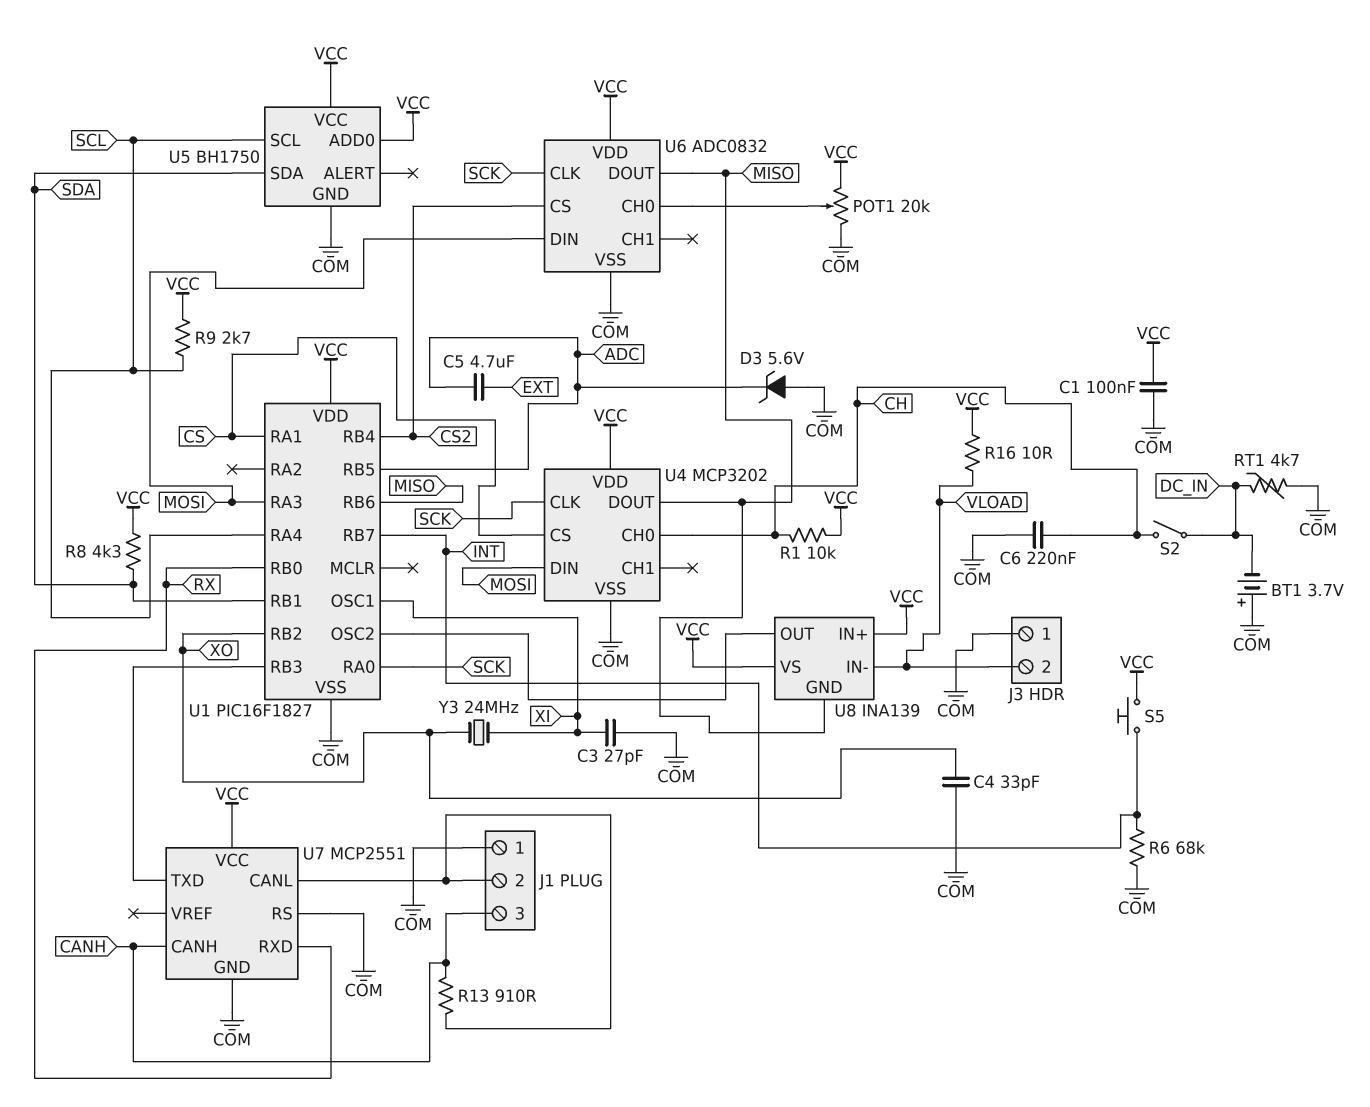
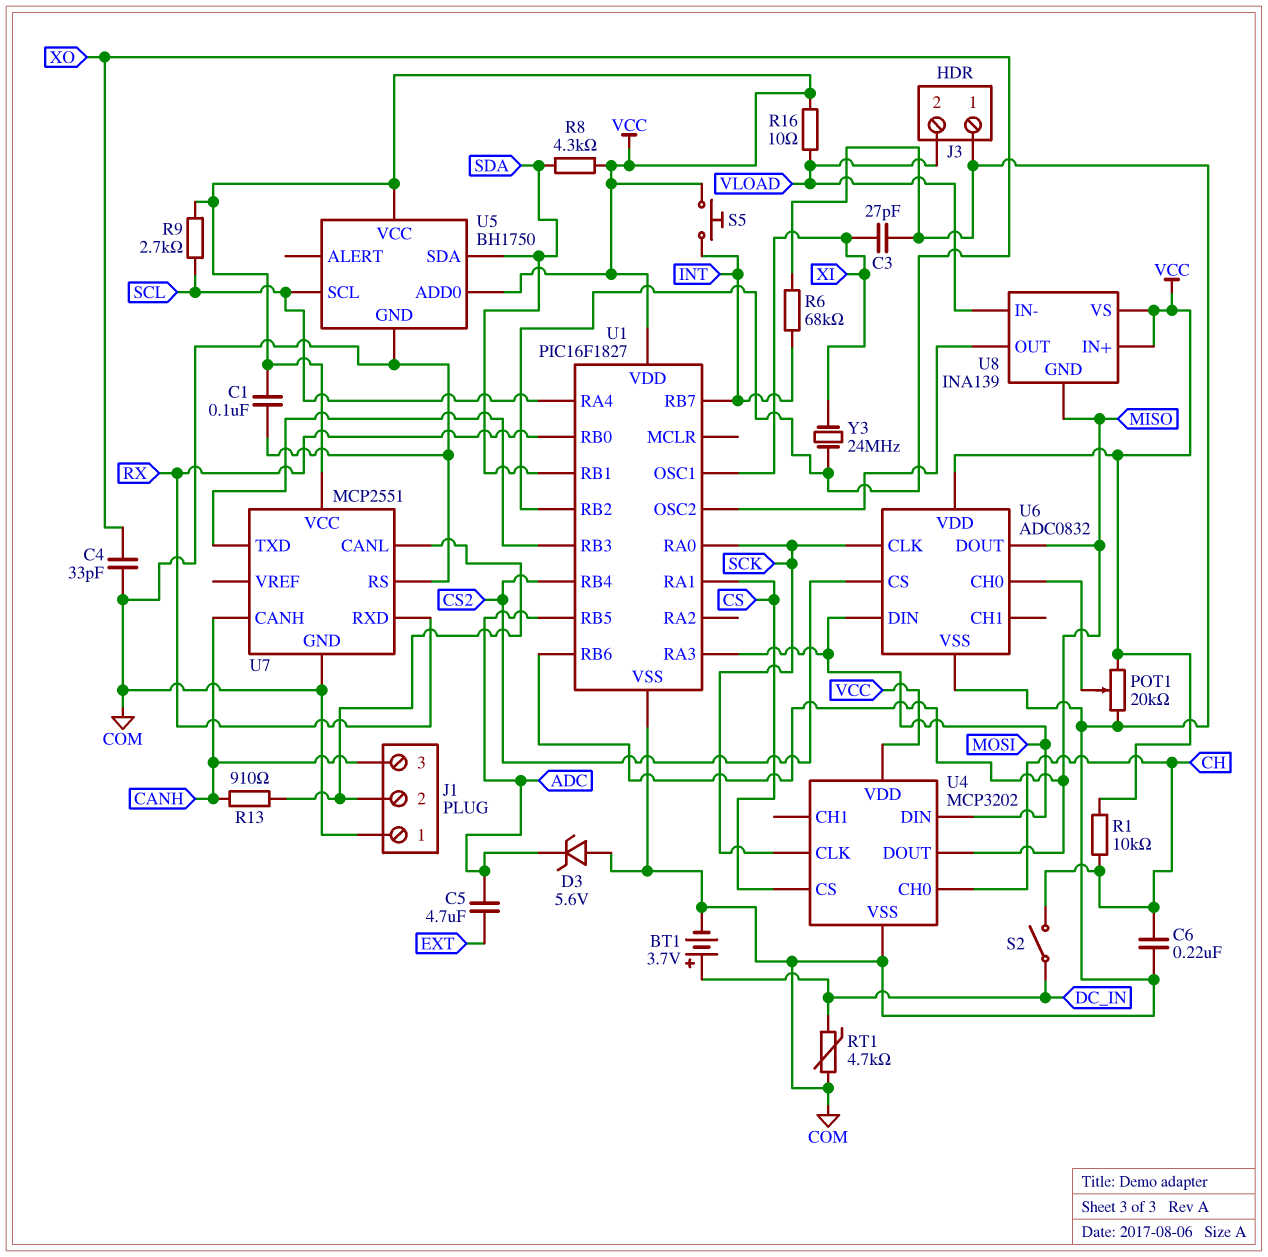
BT1: 3.7V (plus COM, minus DC_IN) -> 3.7V (plus DC_IN, minus COM)

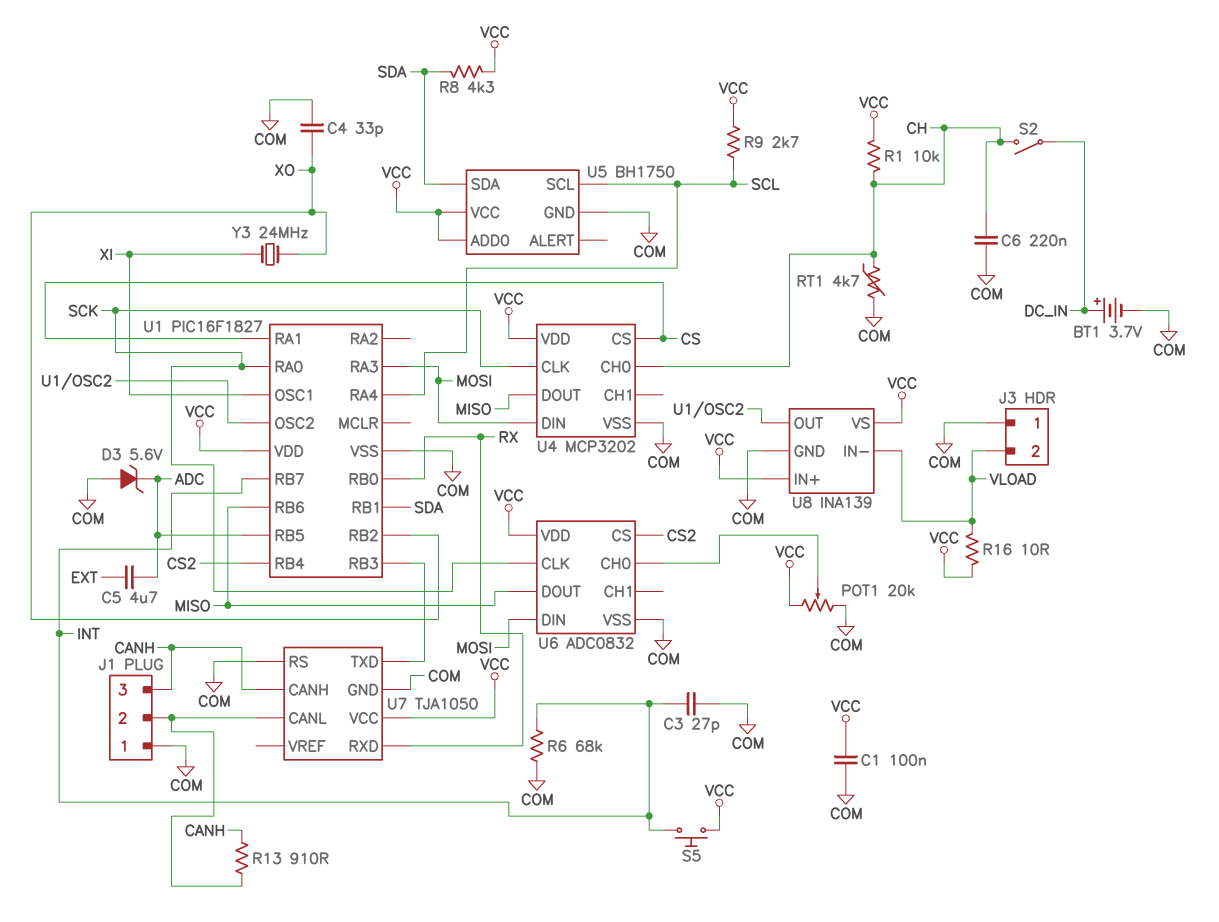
C3: 27pF (COM, XI) -> 27pF (COM, INT)
RT1: 4.7k (COM, DC_IN) -> 4.7k (CH, COM)
U7: MCP2551 -> TJA1050
U8 pin GND: MISO -> COM

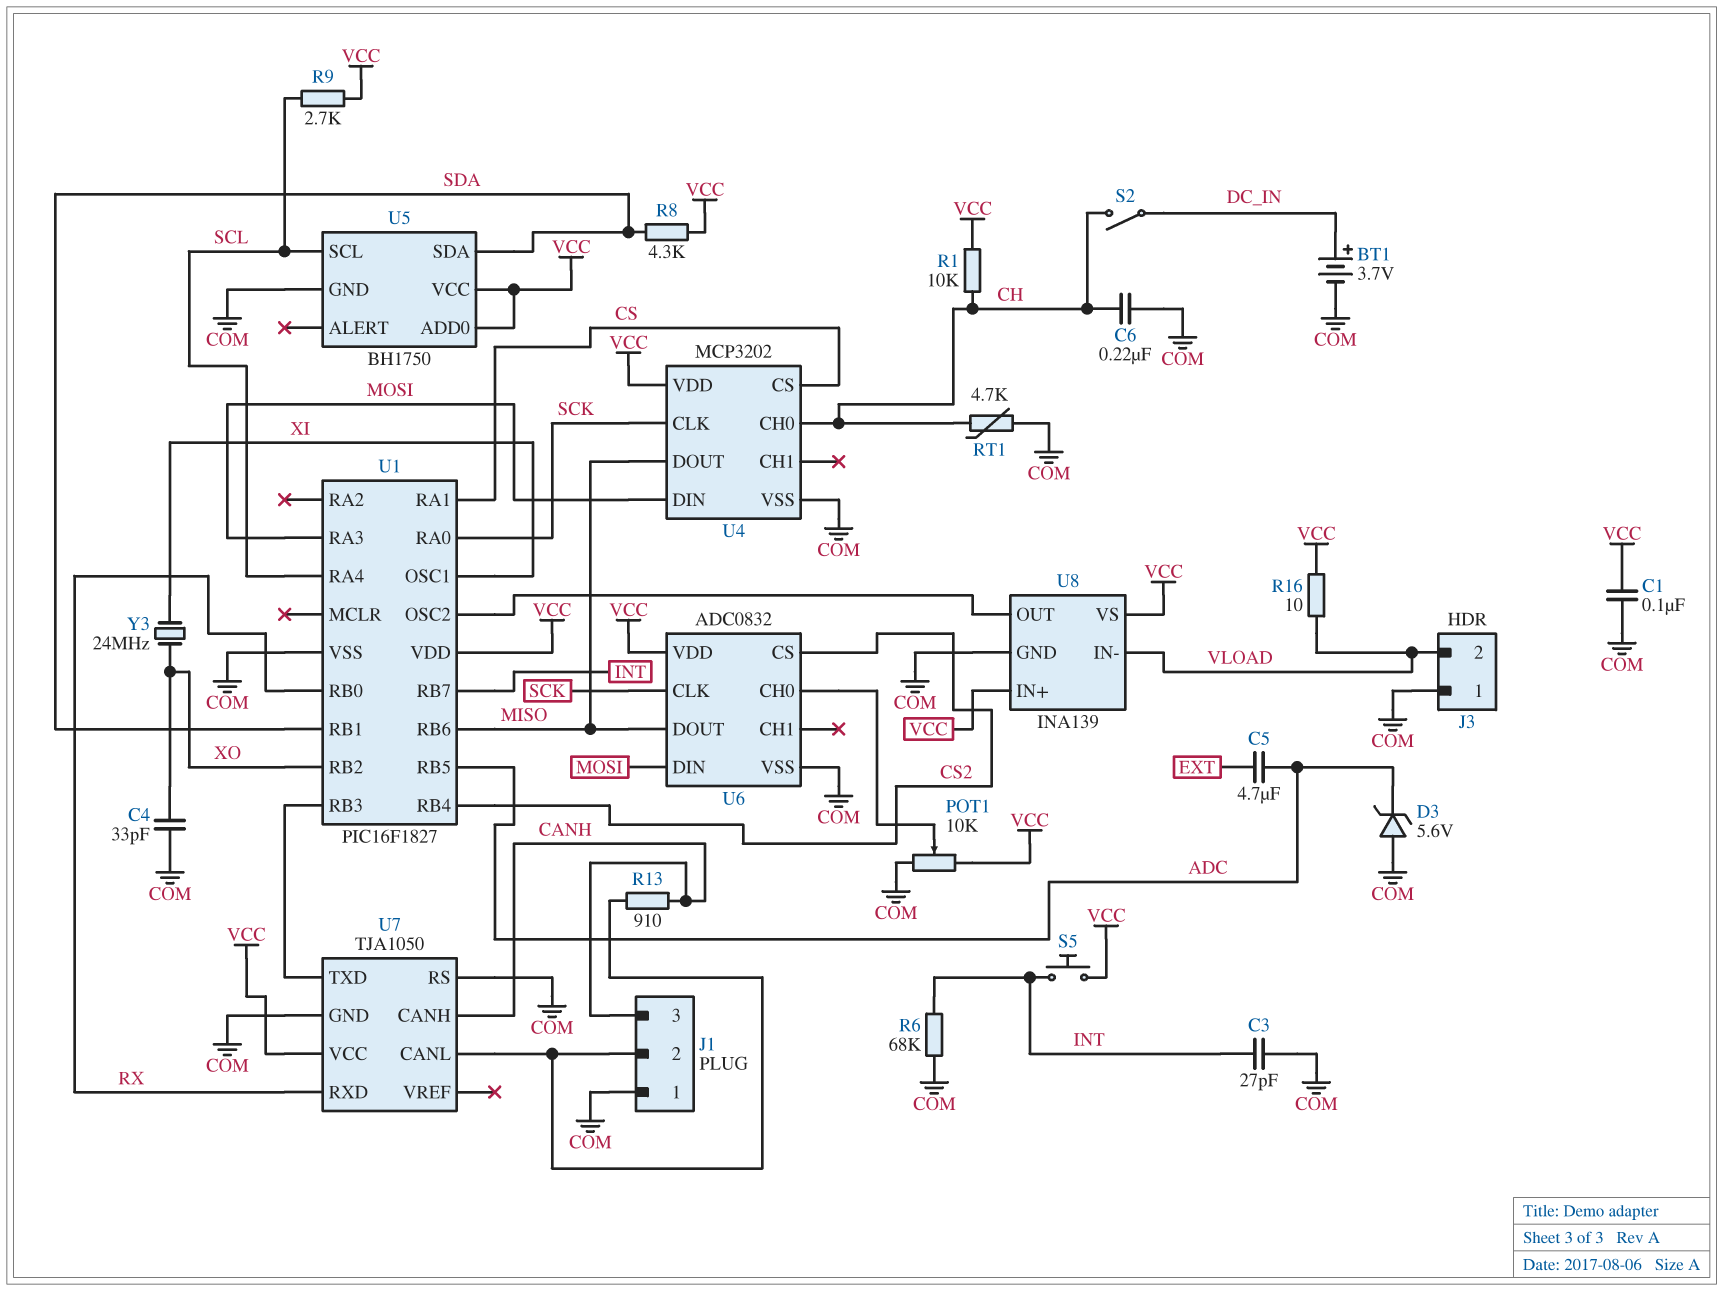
POT1: 20k (COM, VCC, wiper U6/CH0) -> 10k (COM, VCC, wiper U6/CH0)

